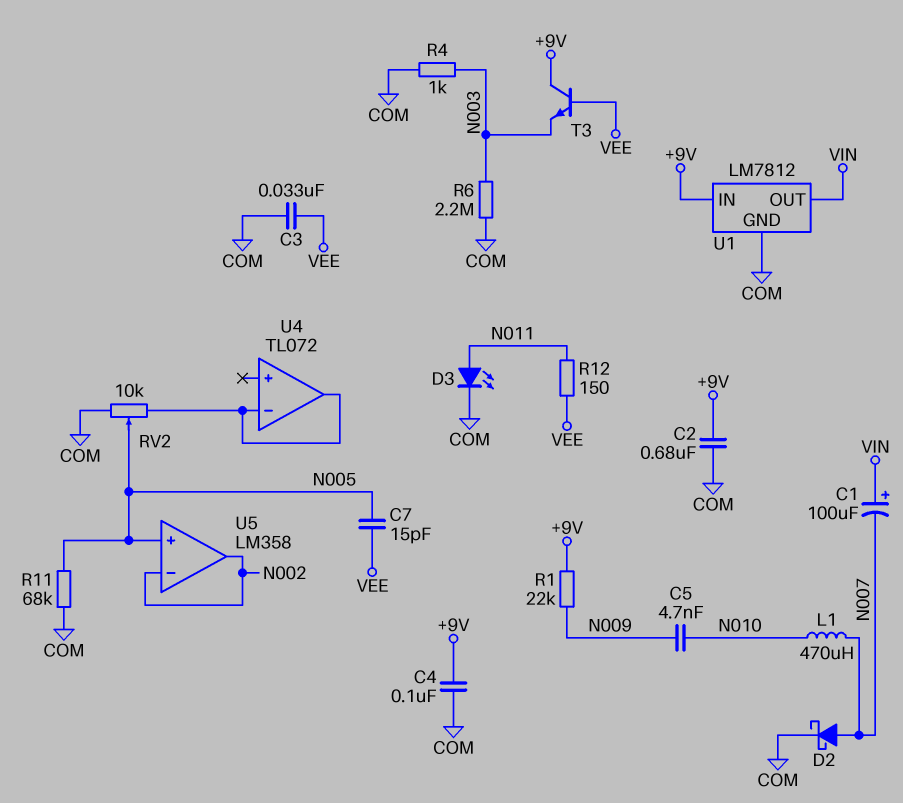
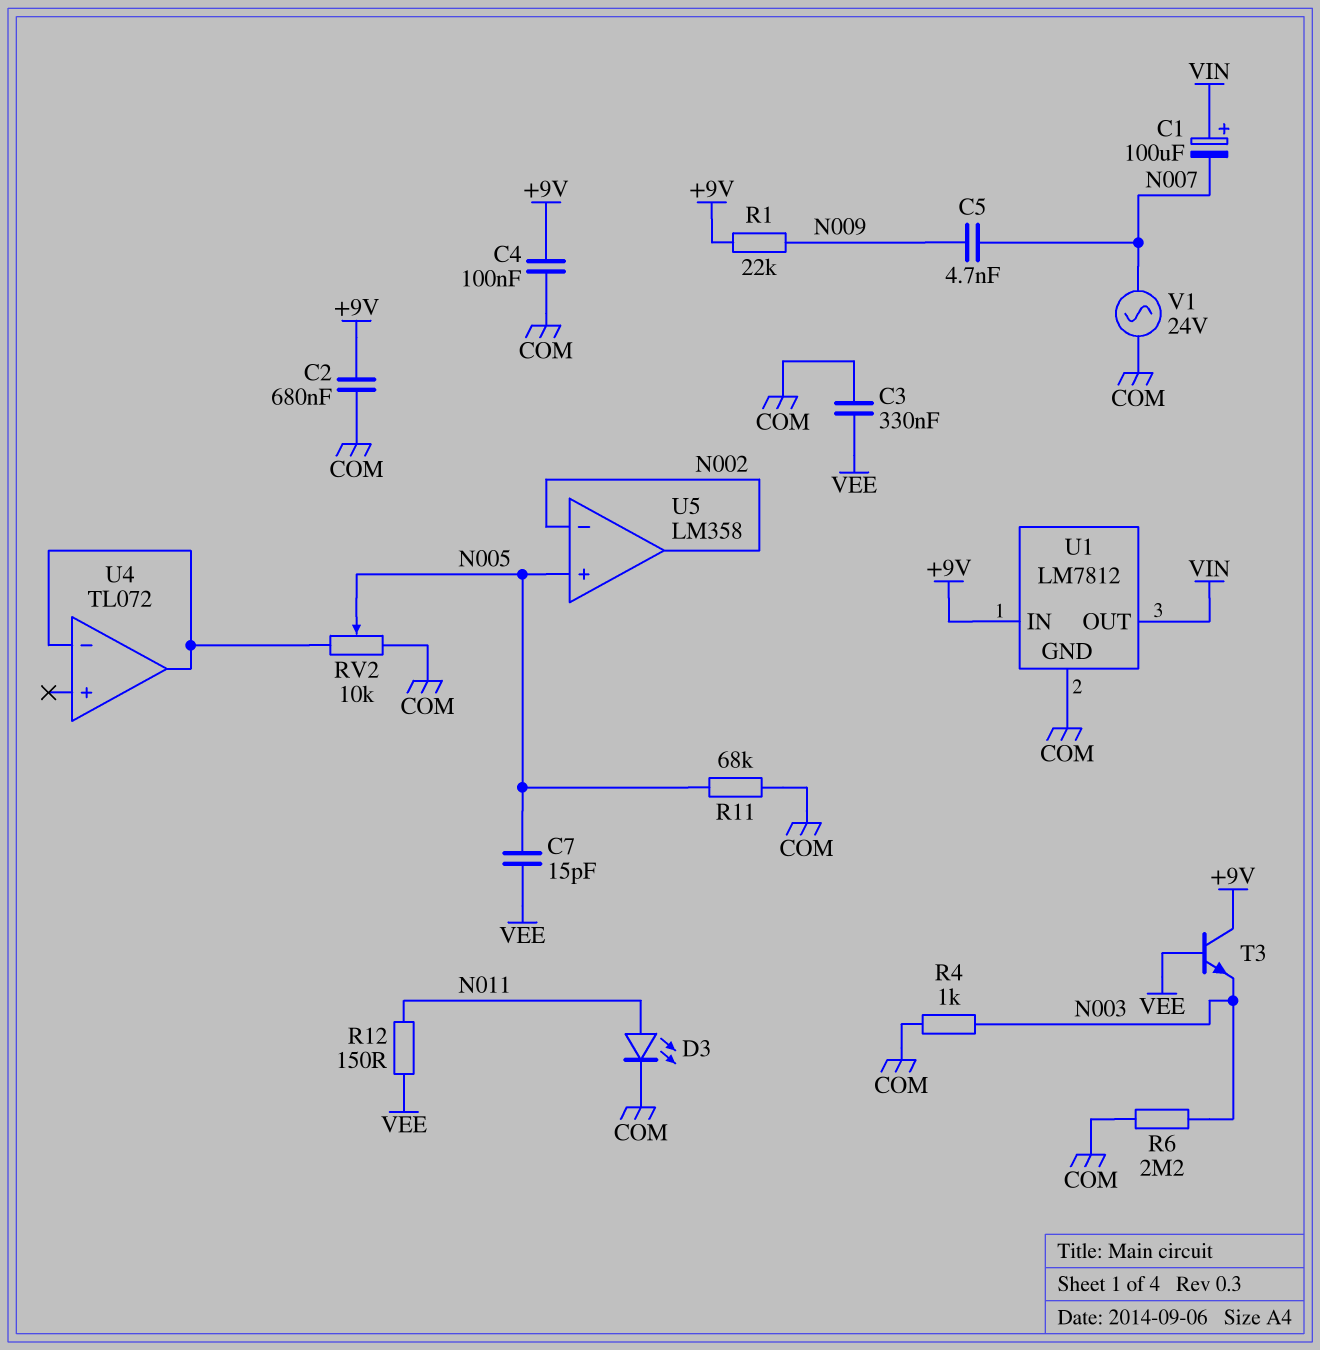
C3: 33nF (COM, VEE) -> 330nF (COM, VEE)
C5: 4.7nF (N009, N010) -> 4.7nF (N007, N009)
D2: schottky (A N007, K COM) -> none
L1: 470uH (N007, N010) -> none
V1: none -> AC 24V (COM, N007)

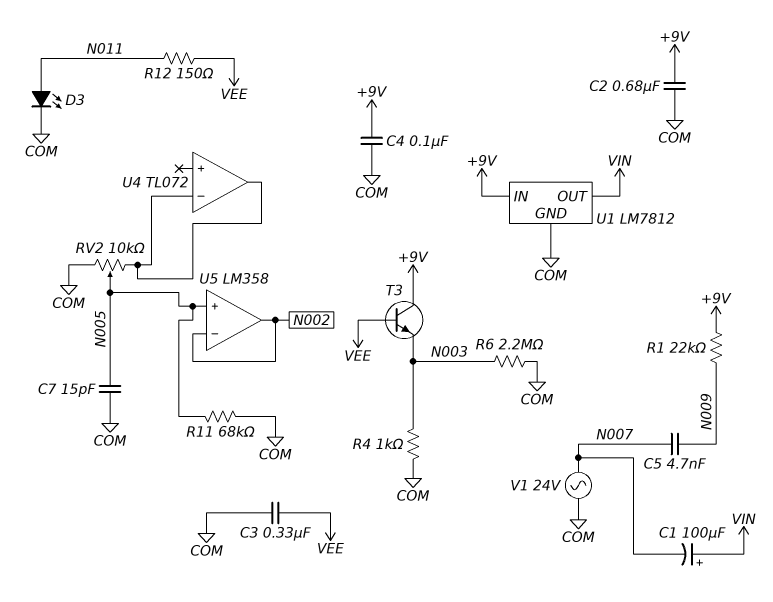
C7: 15pF (N005, VEE) -> 15pF (COM, N005)

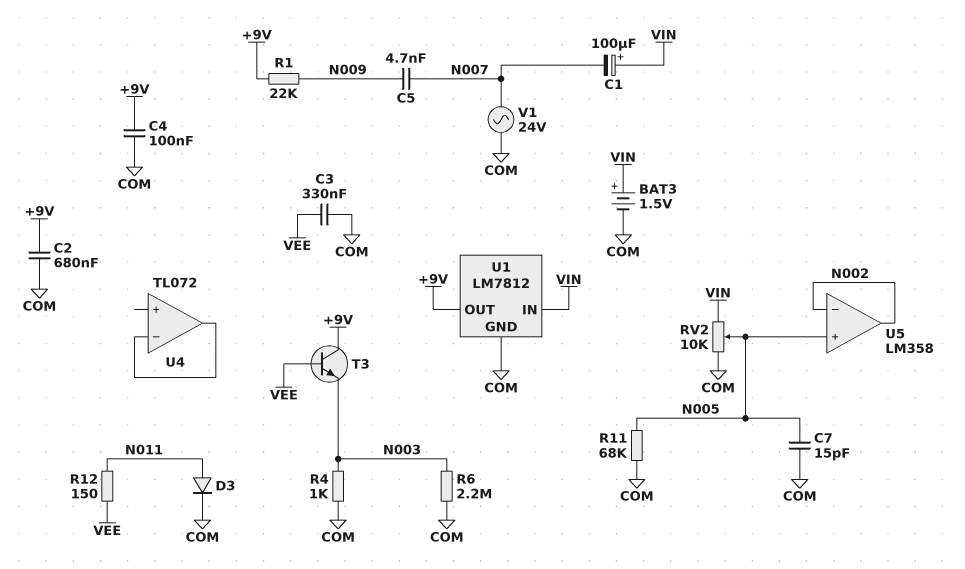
BAT3: none -> 1.5V (plus VIN, minus COM)
D3: LED (A N011, K COM) -> diode (A N011, K COM)
RV2: 10k (COM, U4/in-, wiper N005) -> 10k (COM, VIN, wiper N005)
U1 pin IN: +9V -> VIN
U1 pin OUT: VIN -> +9V

